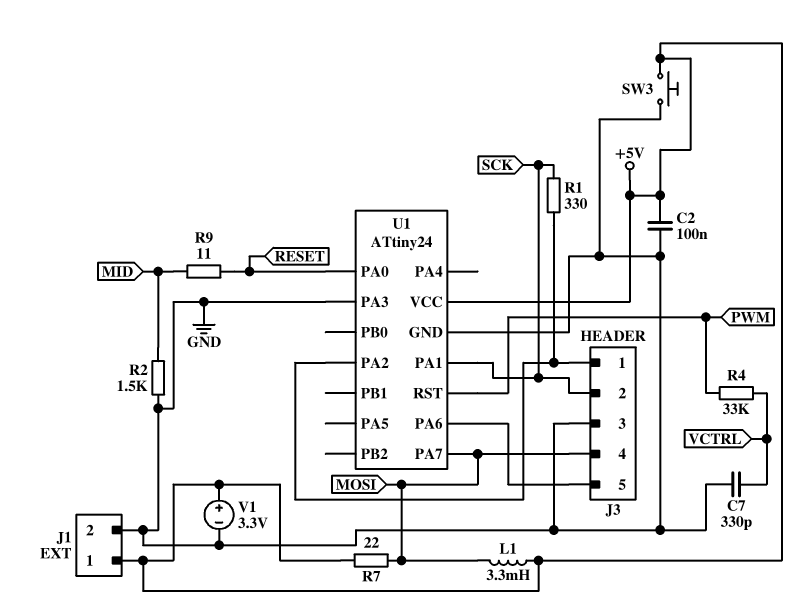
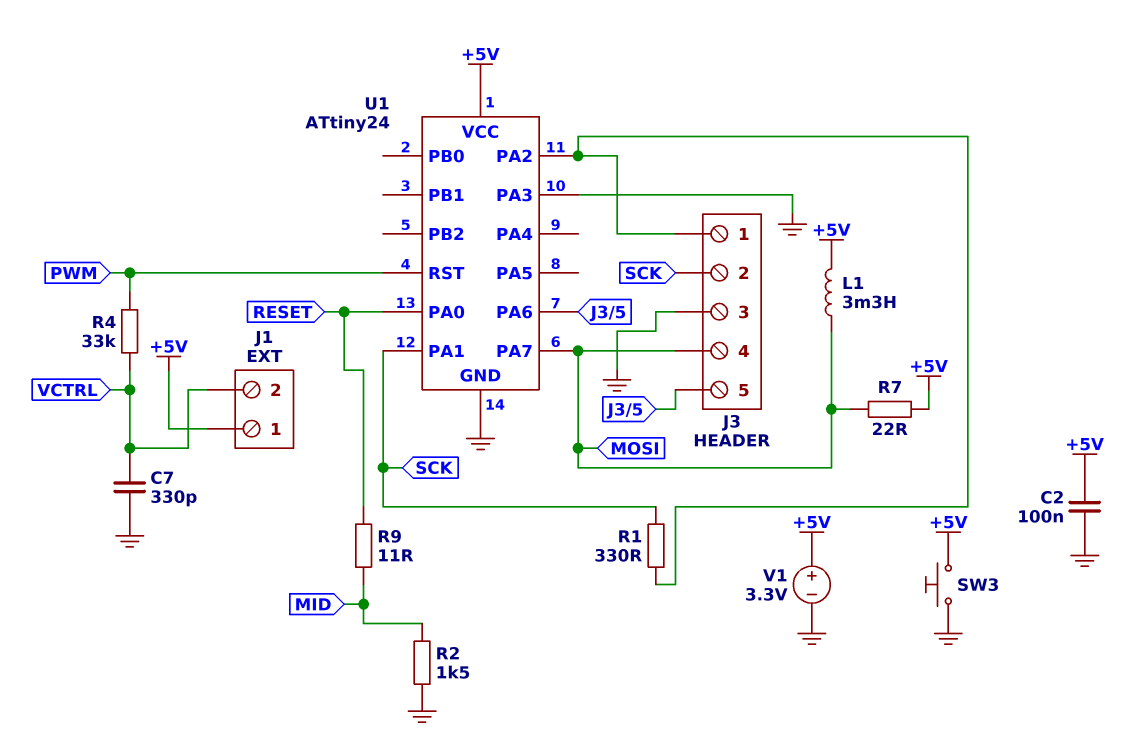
J1 pin 2: GND -> VCTRL

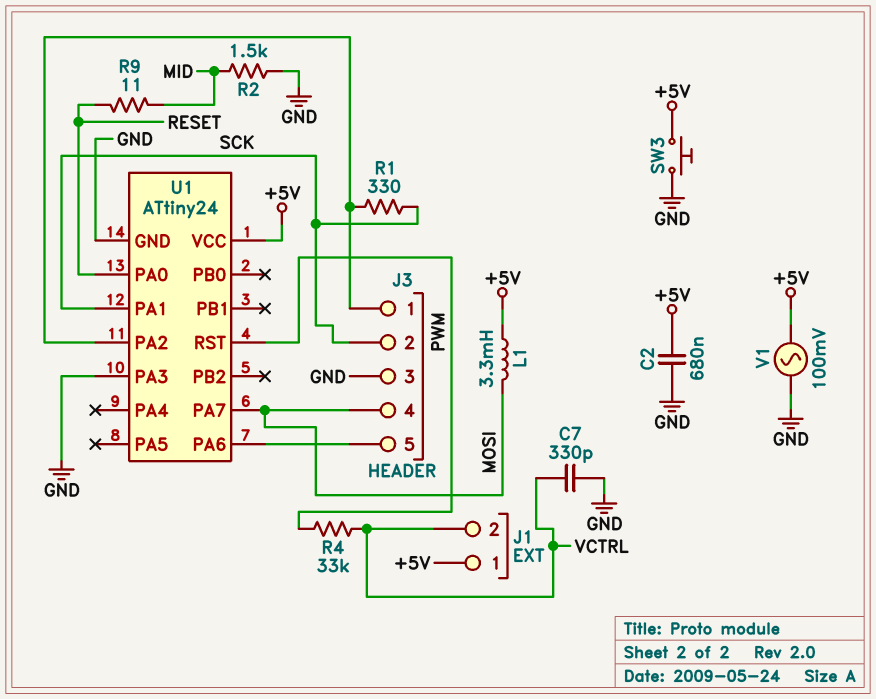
C2: 100nF (+5V, GND) -> 680nF (+5V, GND)
R7: 22 (+5V, MOSI) -> none
V1: 3.3V (plus +5V, minus GND) -> AC 100mV (+5V, GND)

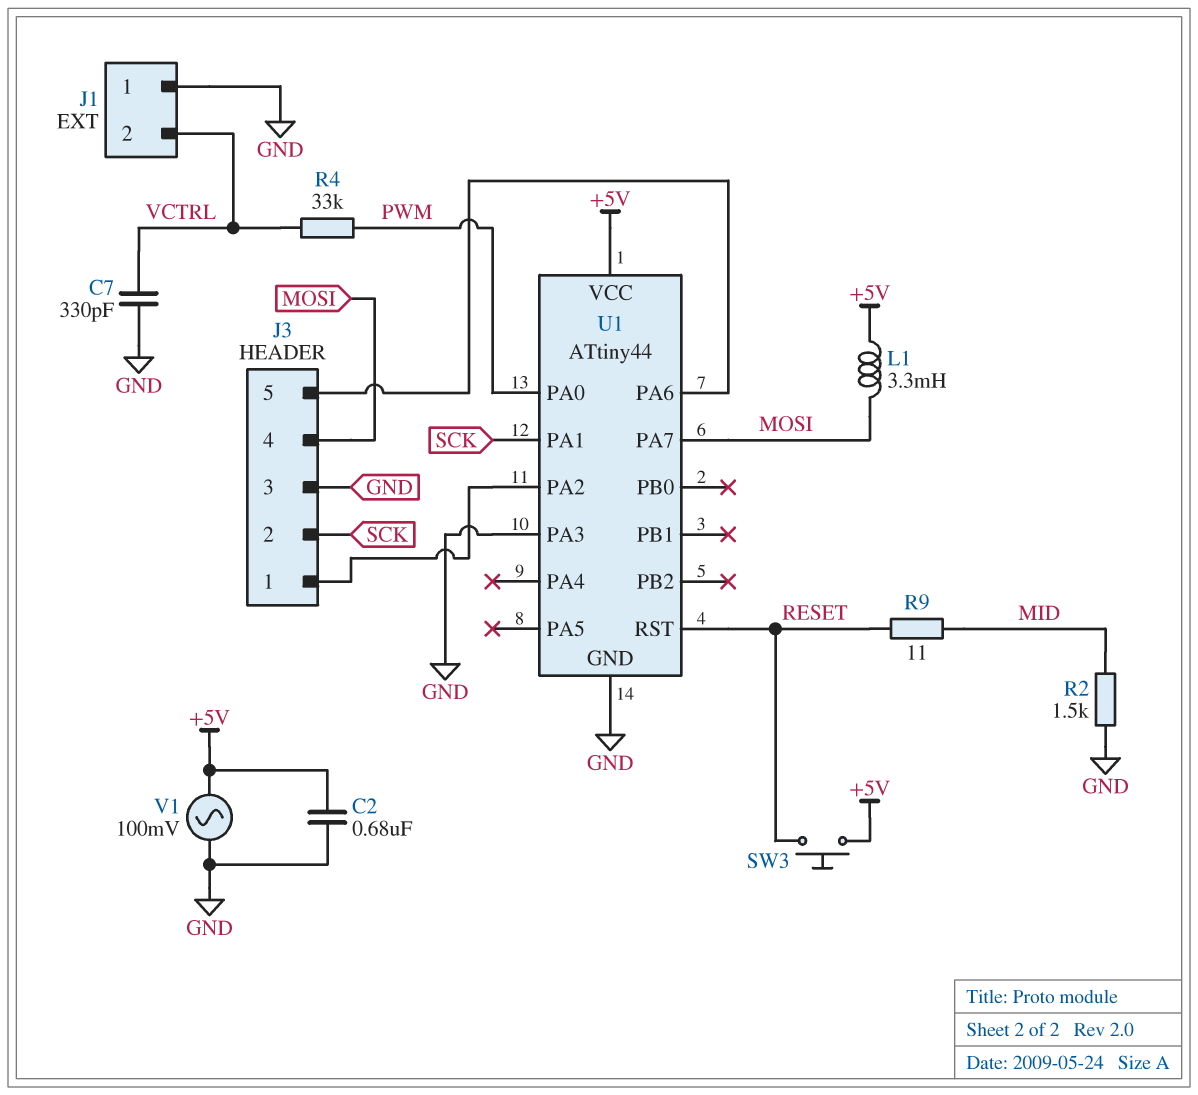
J1 pin 1: +5V -> GND
R1: 330 (J3/1, SCK) -> none
SW3: button (+5V, GND) -> button (+5V, RESET)
U1: ATtiny24 -> ATtiny44
U1 pin PA0: RESET -> PWM
U1 pin RST: PWM -> RESET

